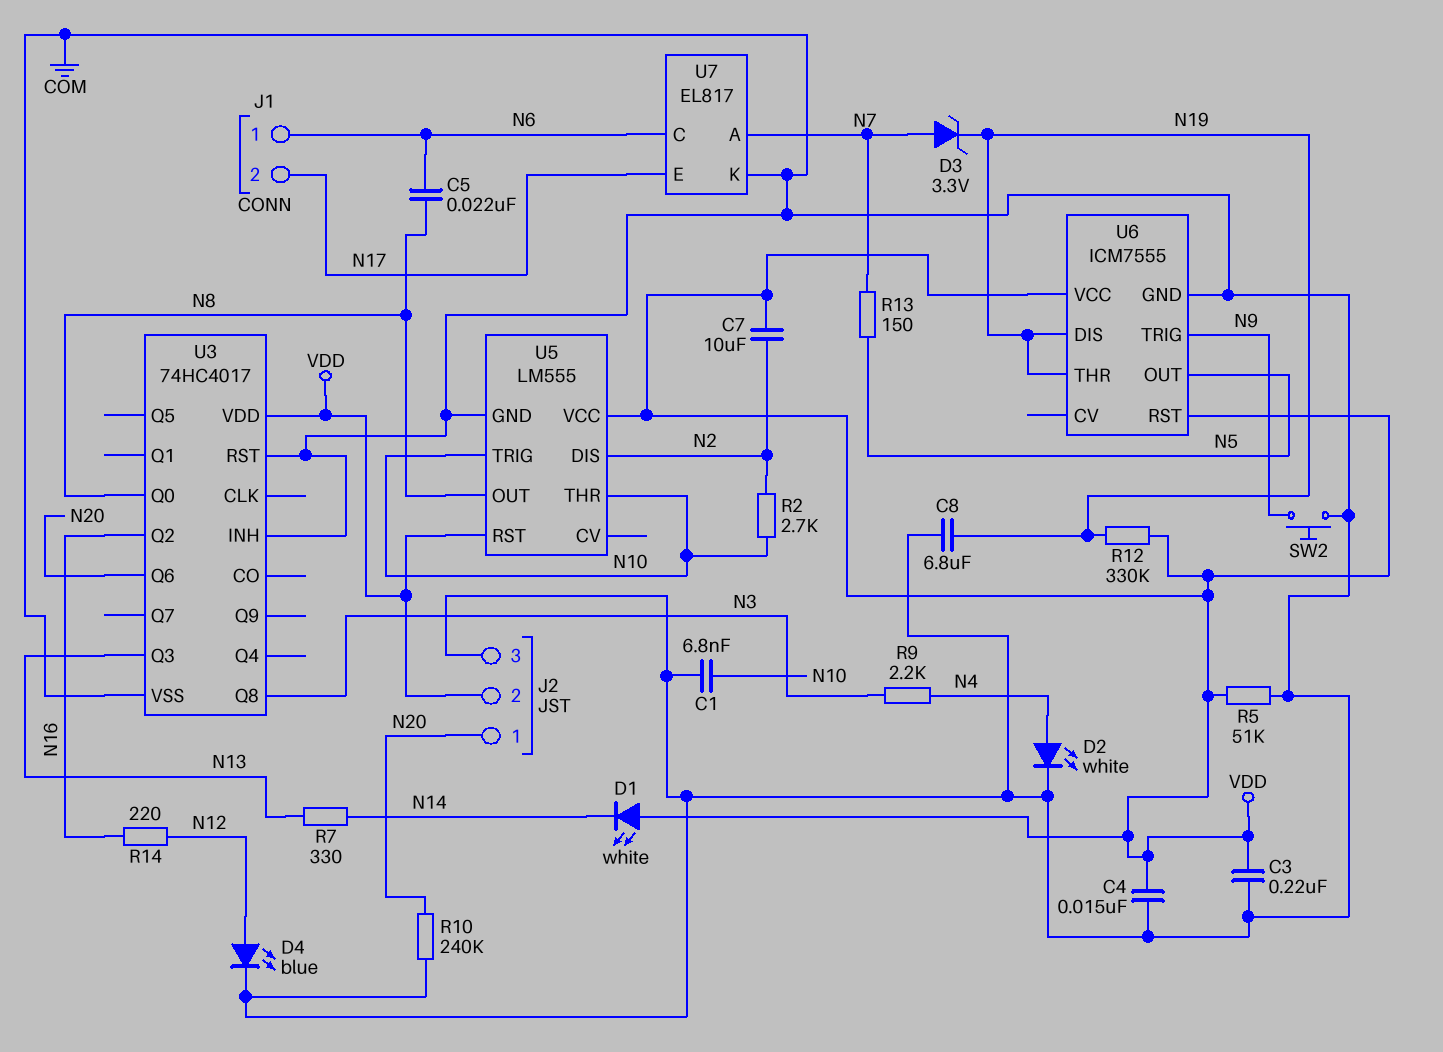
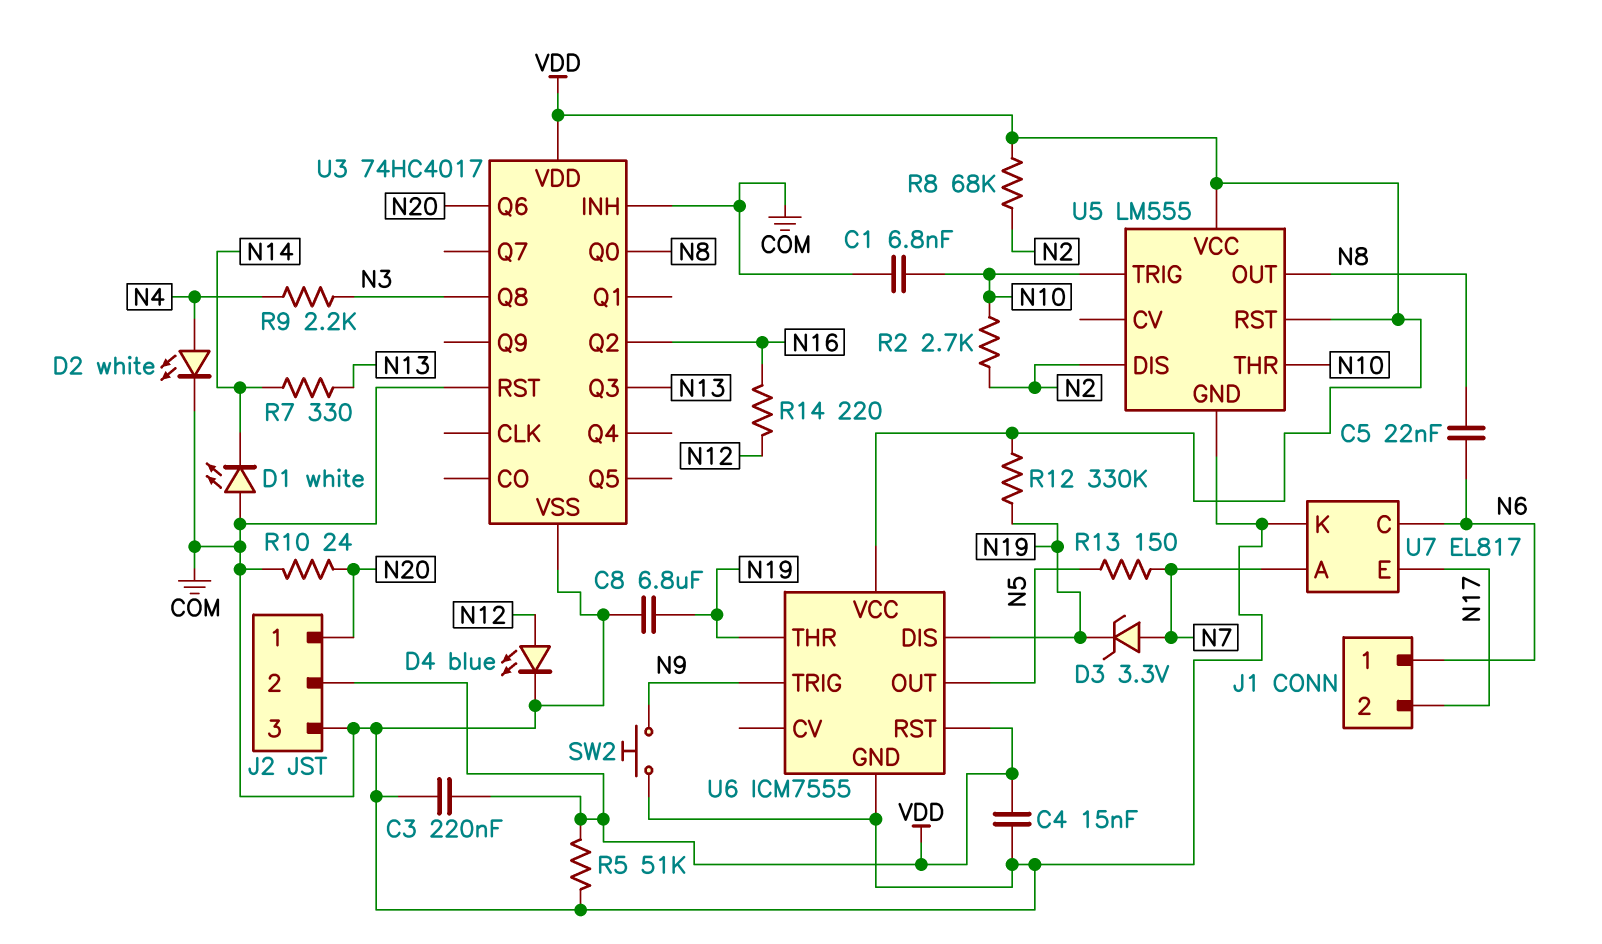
C7: 10uF (N2, VDD) -> none
D1: LED white (A VDD, K N14) -> LED white (A COM, K N14)
R8: none -> 68k (N2, VDD)
R10: 240k (COM, N20) -> 24 (COM, N20)

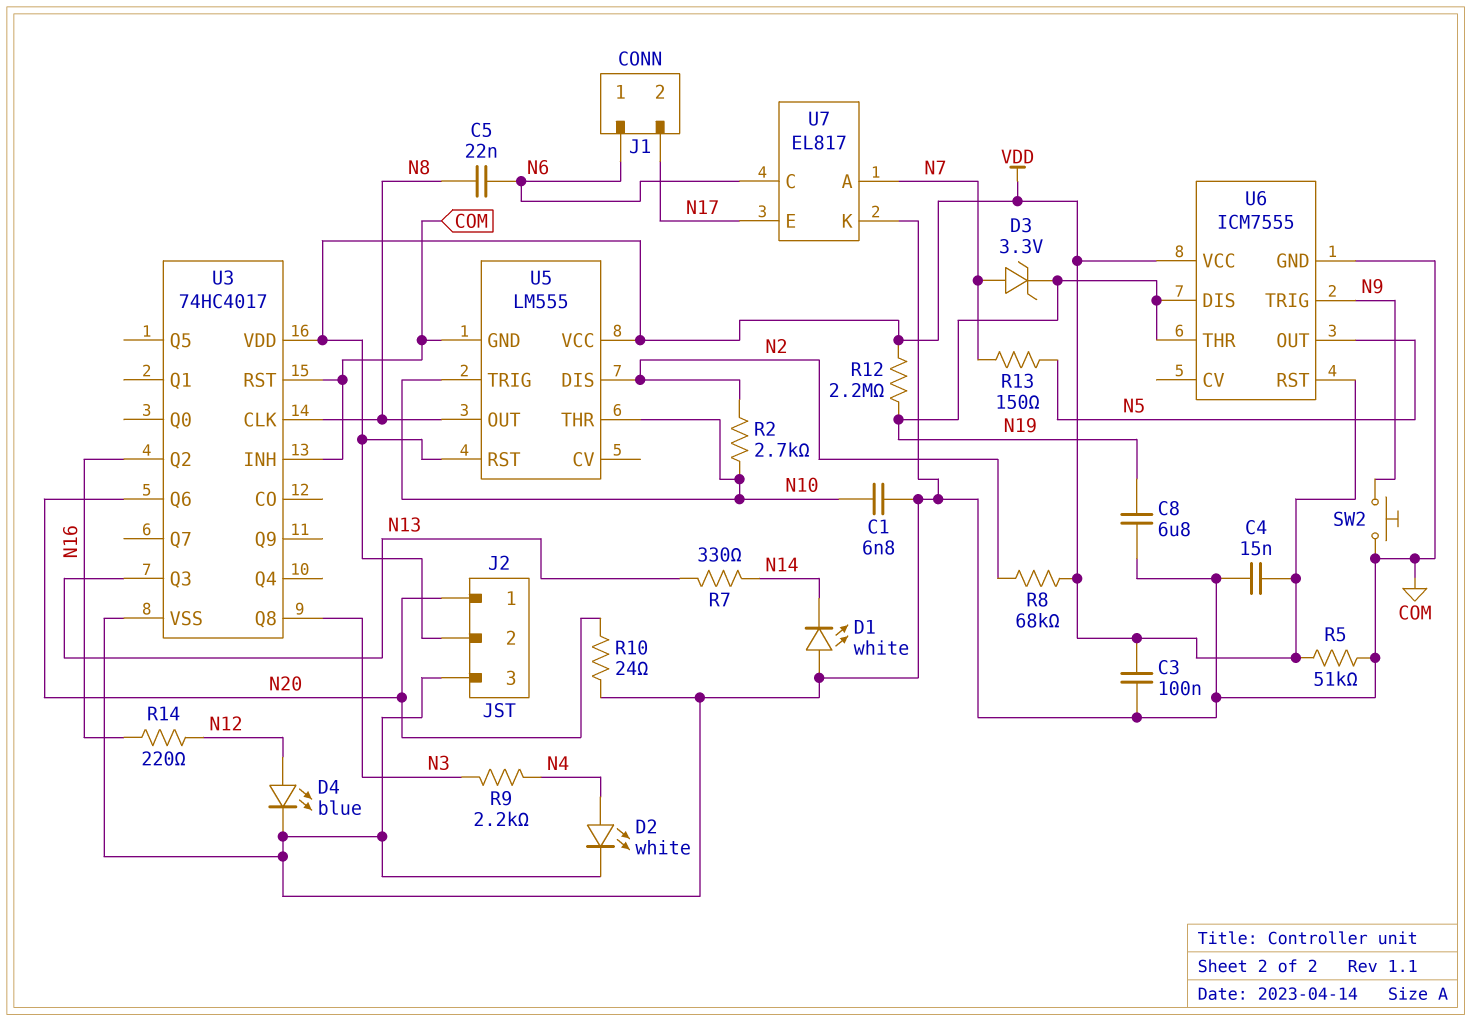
C3: 220nF (COM, VDD) -> 100nF (COM, VDD)
R12: 330k (N19, VDD) -> 2.2M (N19, VDD)
U3 pin CLK: none -> N8
U3 pin Q0: N8 -> none

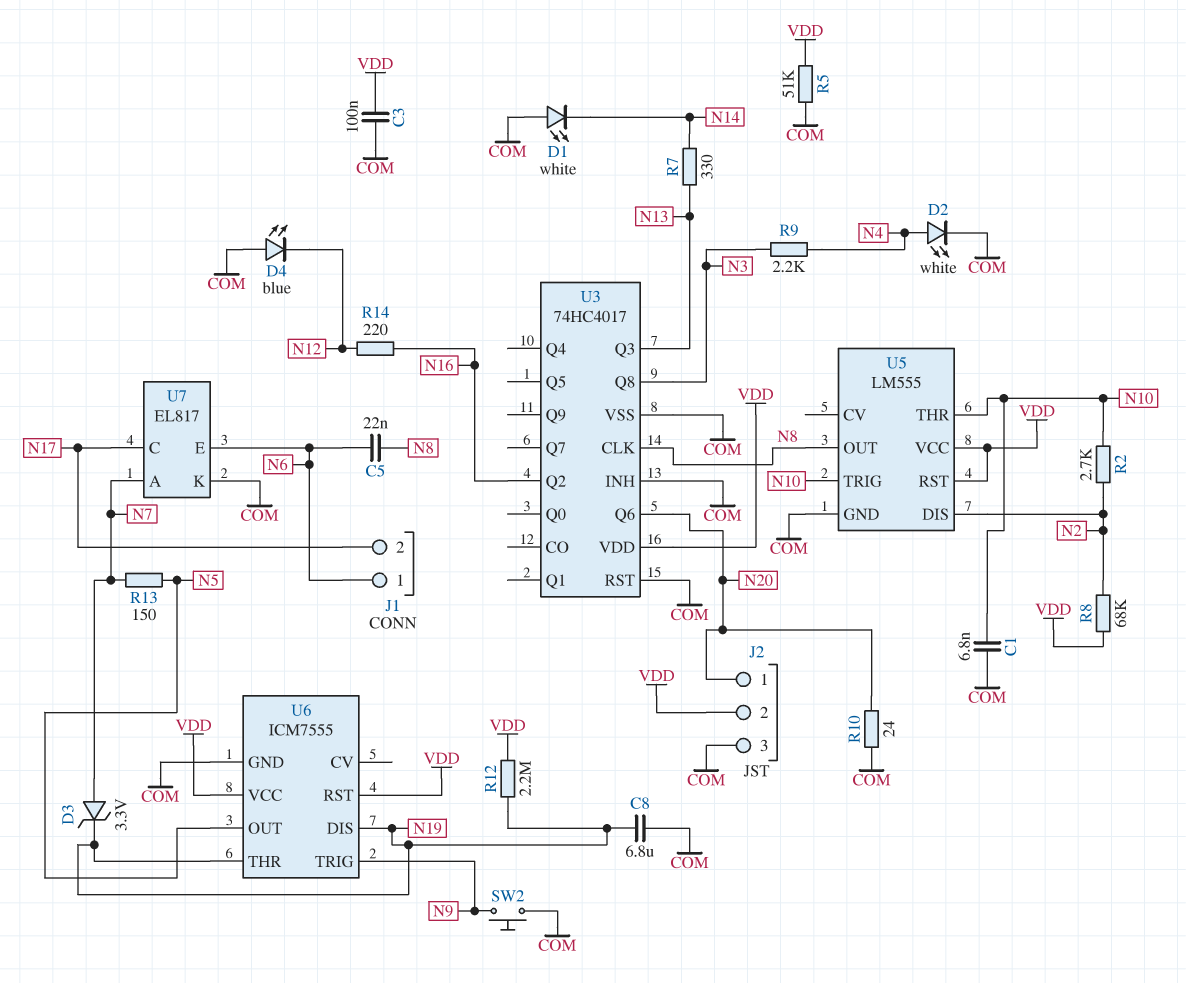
C4: 15nF (COM, VDD) -> none
D4: LED blue (A N12, K COM) -> LED blue (A COM, K N12)
U7 pin C: N6 -> N17
U7 pin E: N17 -> N6

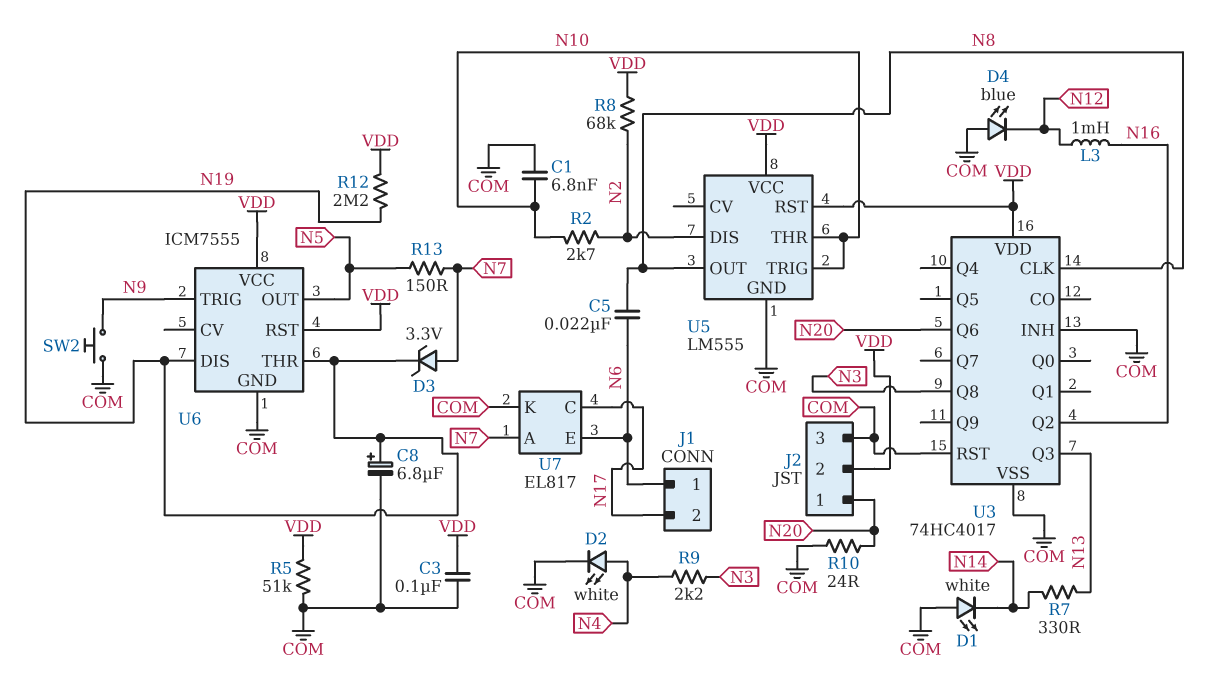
C8: 6.8uF (COM, N19) -> 6.8uF (plus N19, minus COM)
L3: none -> 1mH (N12, N16)
R14: 220 (N12, N16) -> none

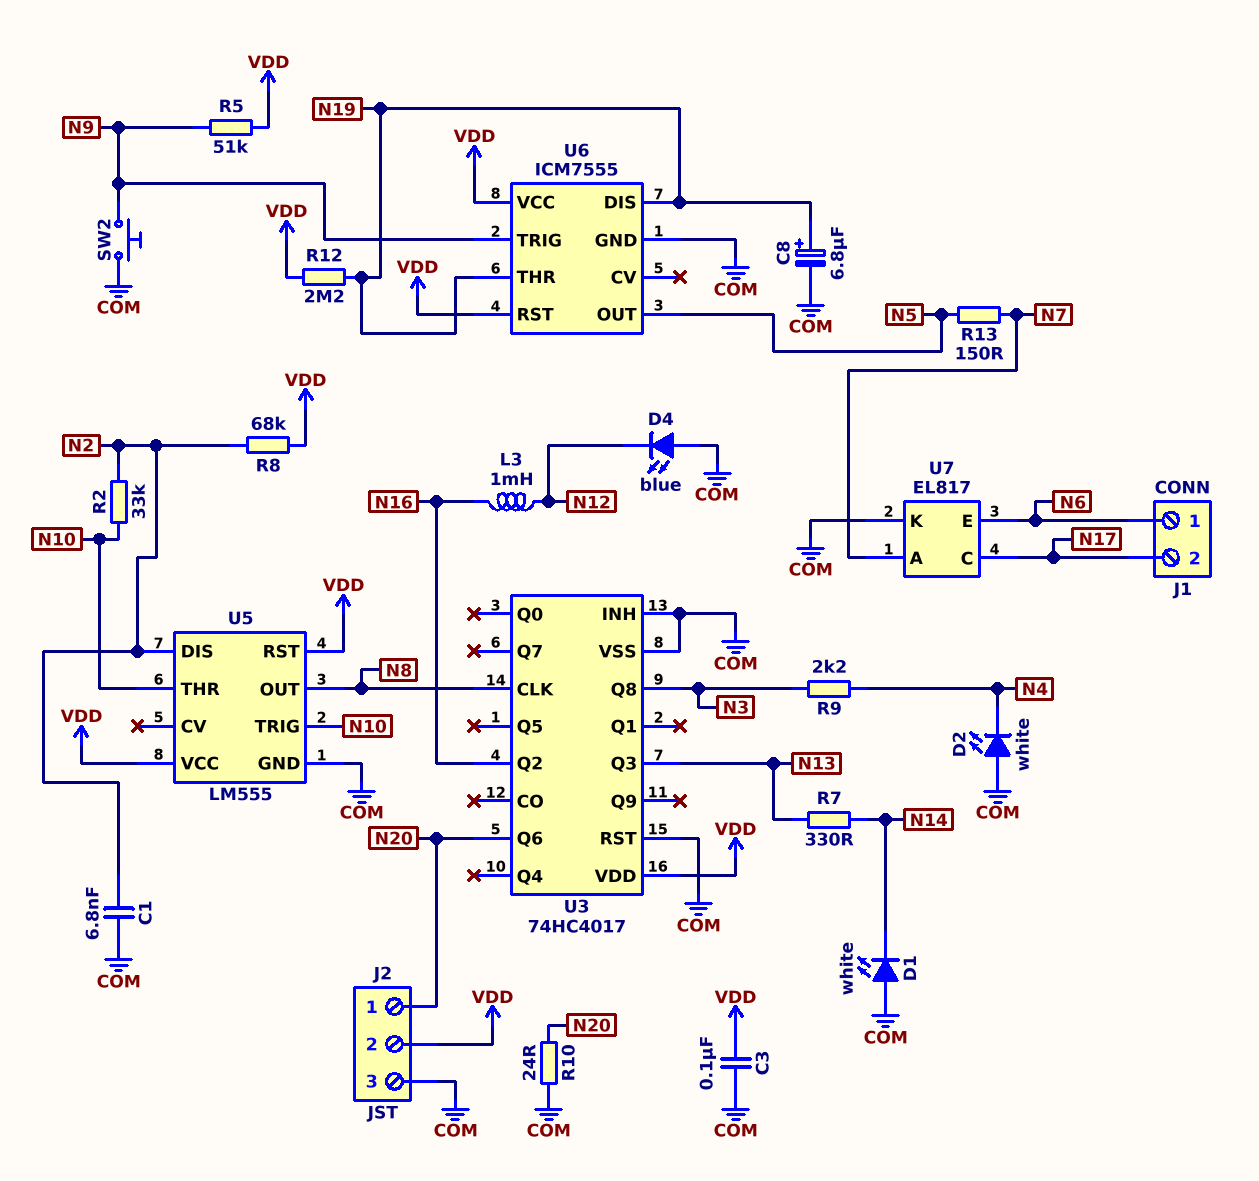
C1: 6.8nF (COM, N10) -> 6.8nF (COM, N2)
C5: 22nF (N6, N8) -> none
D2: LED white (A N4, K COM) -> LED white (A COM, K N4)
D3: zener 3.3V (A N7, K N19) -> none
R2: 2.7k (N2, N10) -> 33k (N2, N10)
R5: 51k (COM, VDD) -> 51k (N9, VDD)

